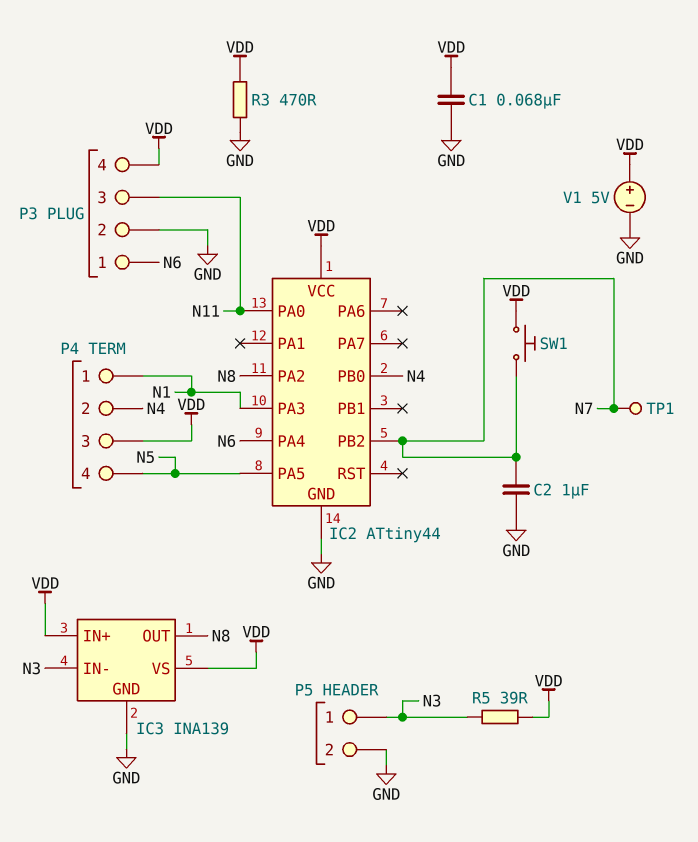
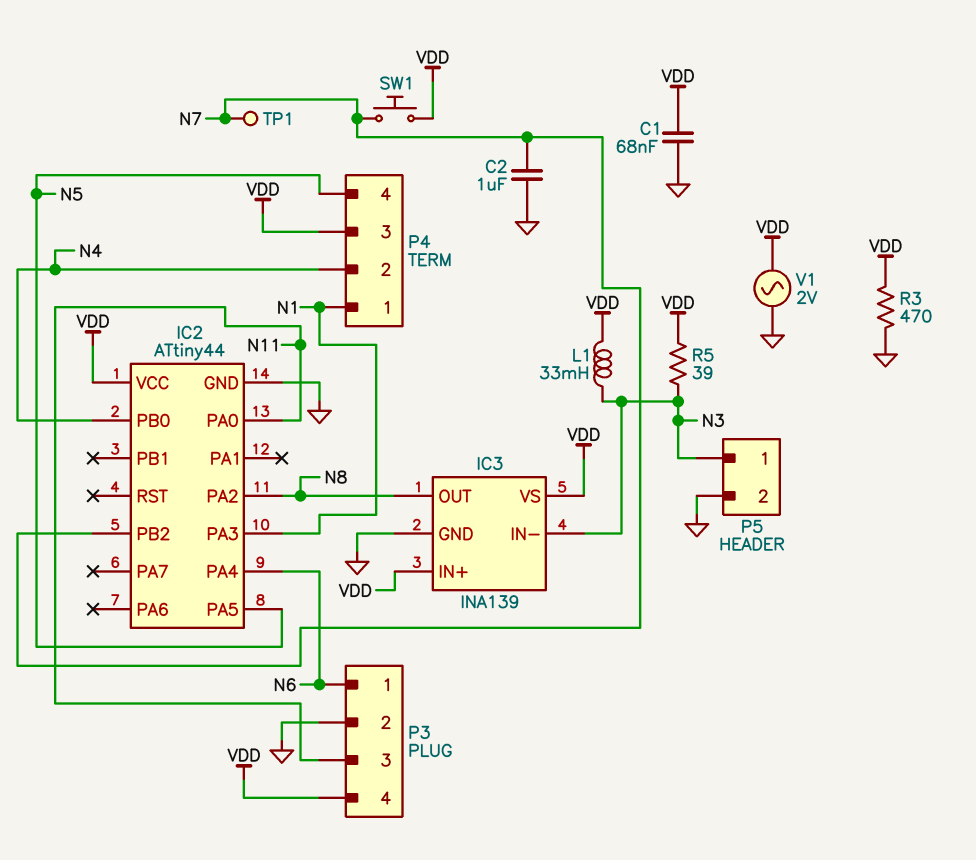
L1: none -> 33mH (N3, VDD)
V1: 5V (plus VDD, minus GND) -> AC 2V (GND, VDD)

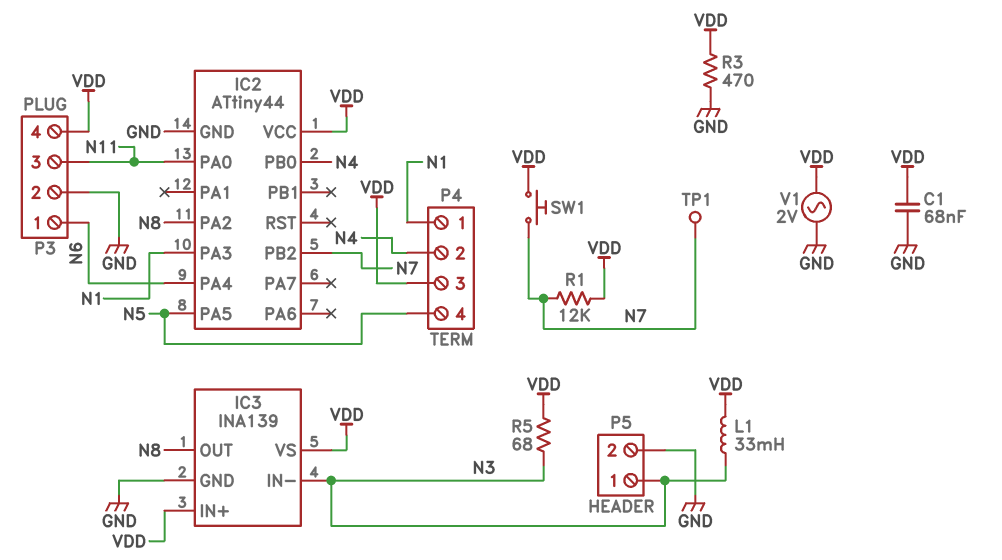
C2: 1uF (GND, N7) -> none
R1: none -> 12k (N7, VDD)
R5: 39 (N3, VDD) -> 68 (N3, VDD)

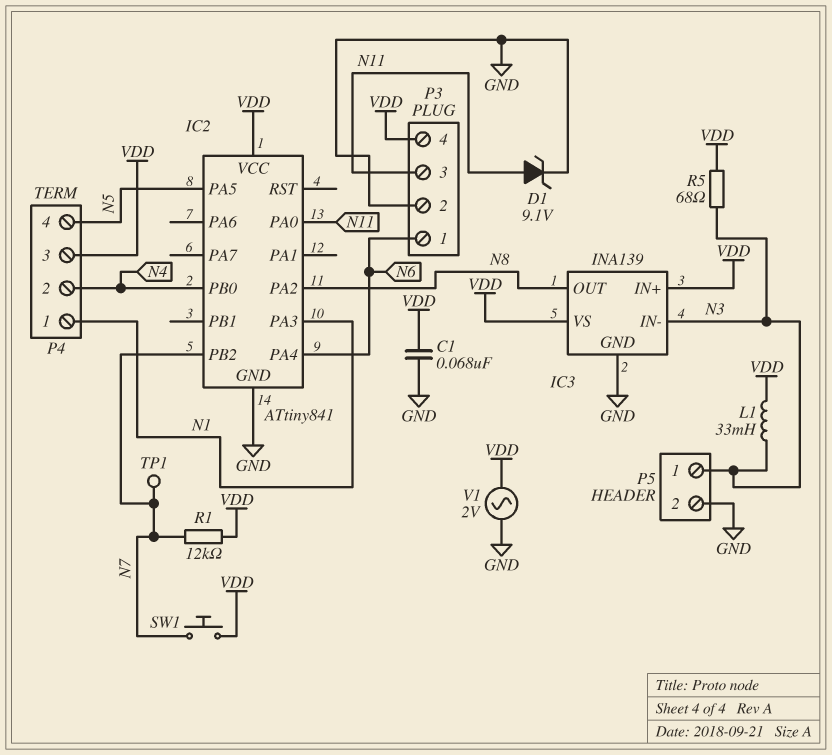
D1: none -> zener 9.1V (A N11, K GND)
IC2: ATtiny44 -> ATtiny841
R3: 470 (GND, VDD) -> none

